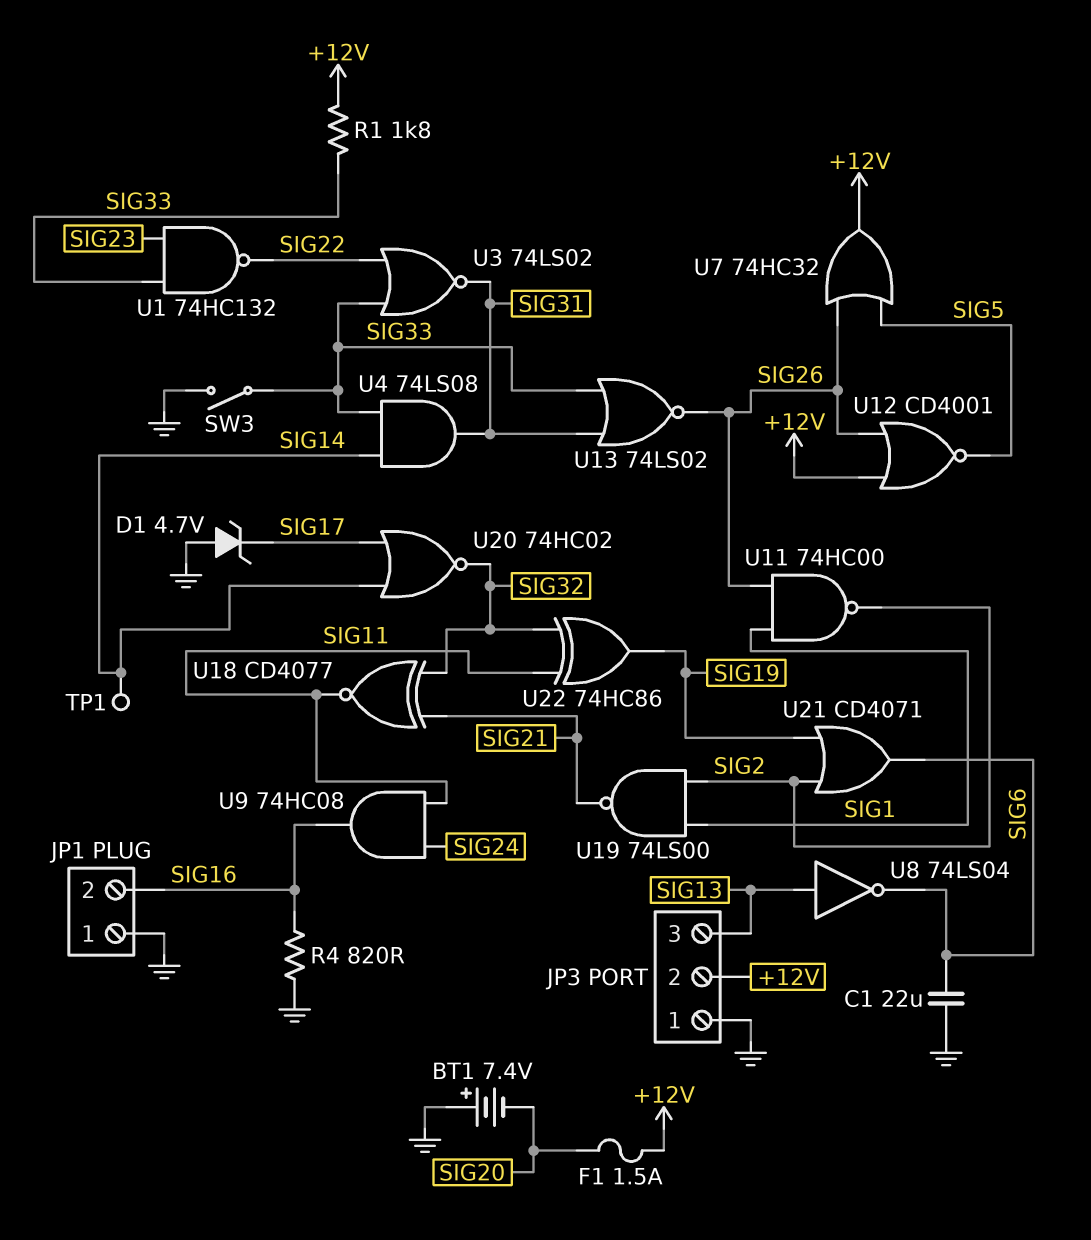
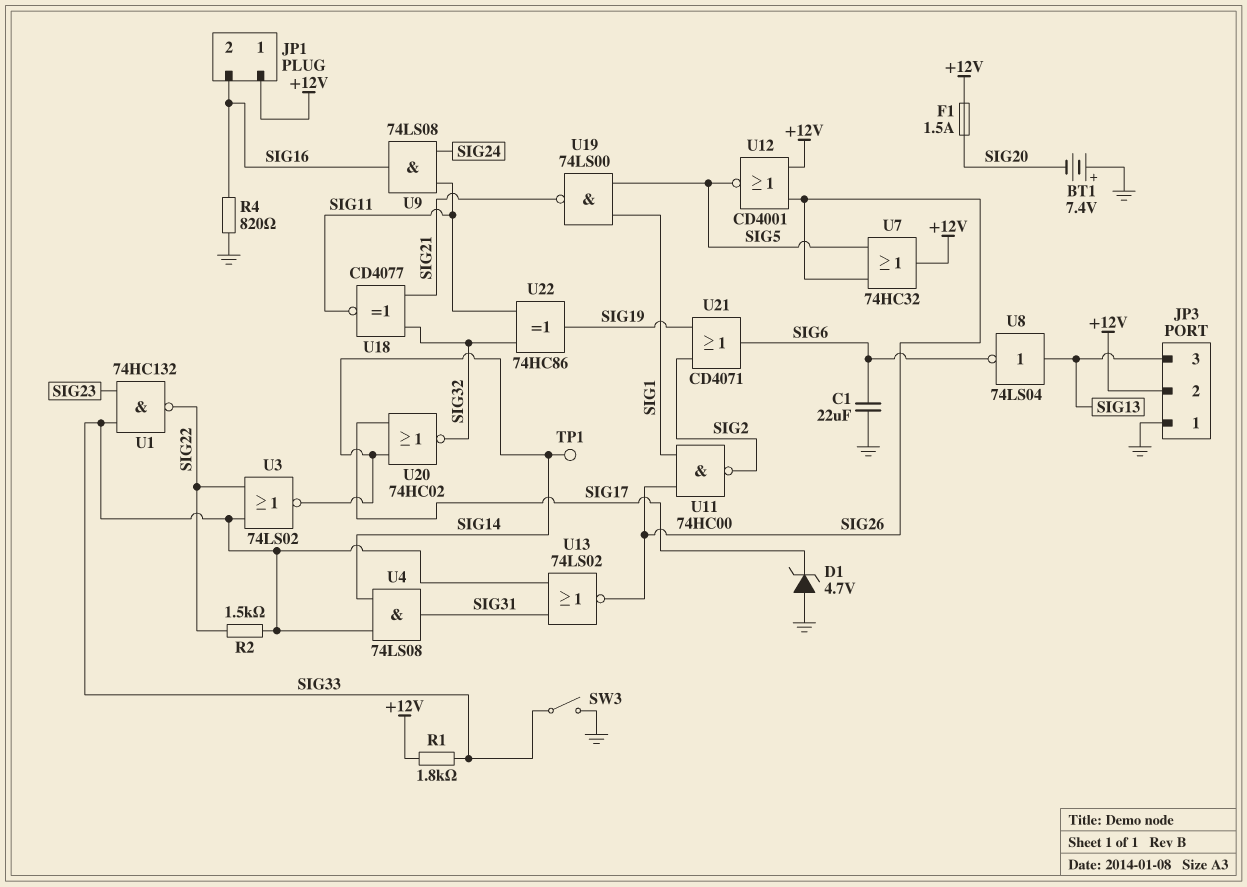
JP1 pin 1: GND -> +12V
R2: none -> 1.5k (SIG22, SIG33)
U3: NOR 74LS02 (in SIG22, in SIG33, out SIG31) -> NOR 74LS02 (in SIG22, in SIG33, out SIG14)
U9: AND 74HC08 (in SIG11, in SIG24, out SIG16) -> AND 74LS08 (in SIG11, in SIG24, out SIG16)
U19: NAND 74LS00 (in SIG1, in SIG2, out SIG21) -> NAND 74LS00 (in SIG1, in SIG5, out SIG21)

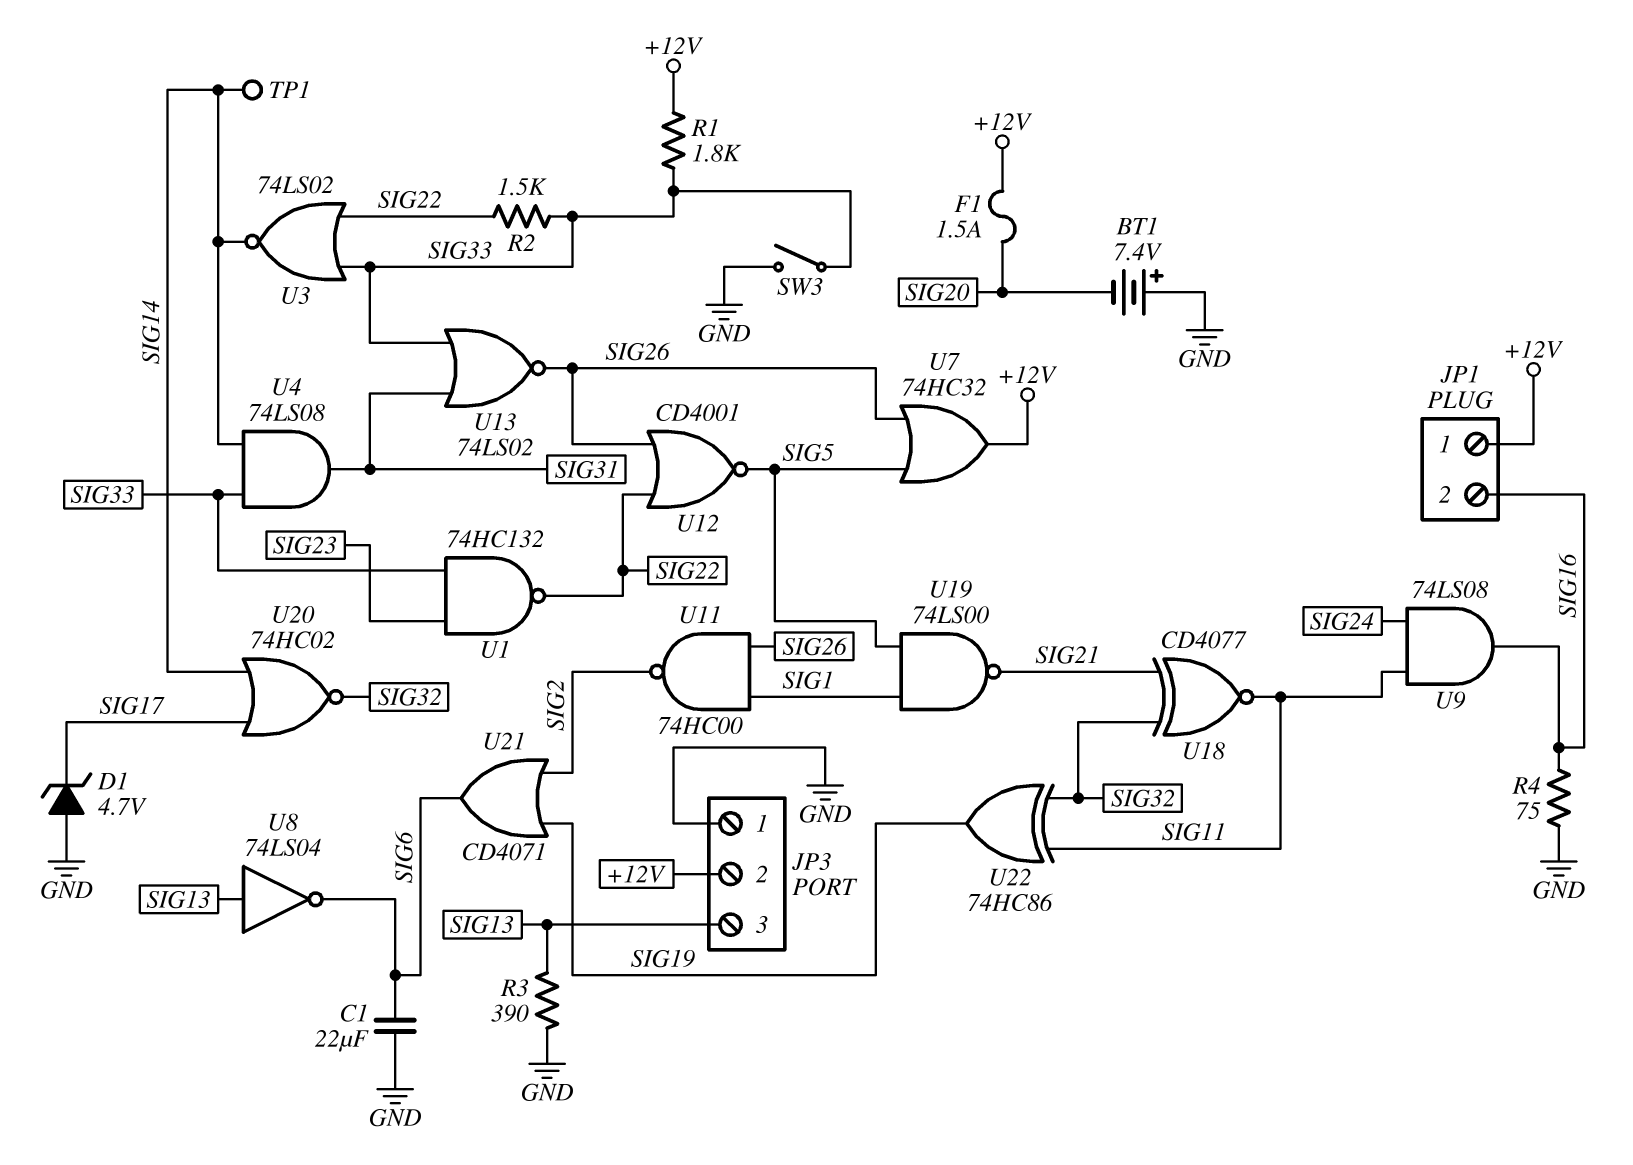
R3: none -> 390 (GND, SIG13)
R4: 820 (GND, SIG16) -> 75 (GND, SIG16)
U12: NOR CD4001 (in +12V, in SIG26, out SIG5) -> NOR CD4001 (in SIG22, in SIG26, out SIG5)

